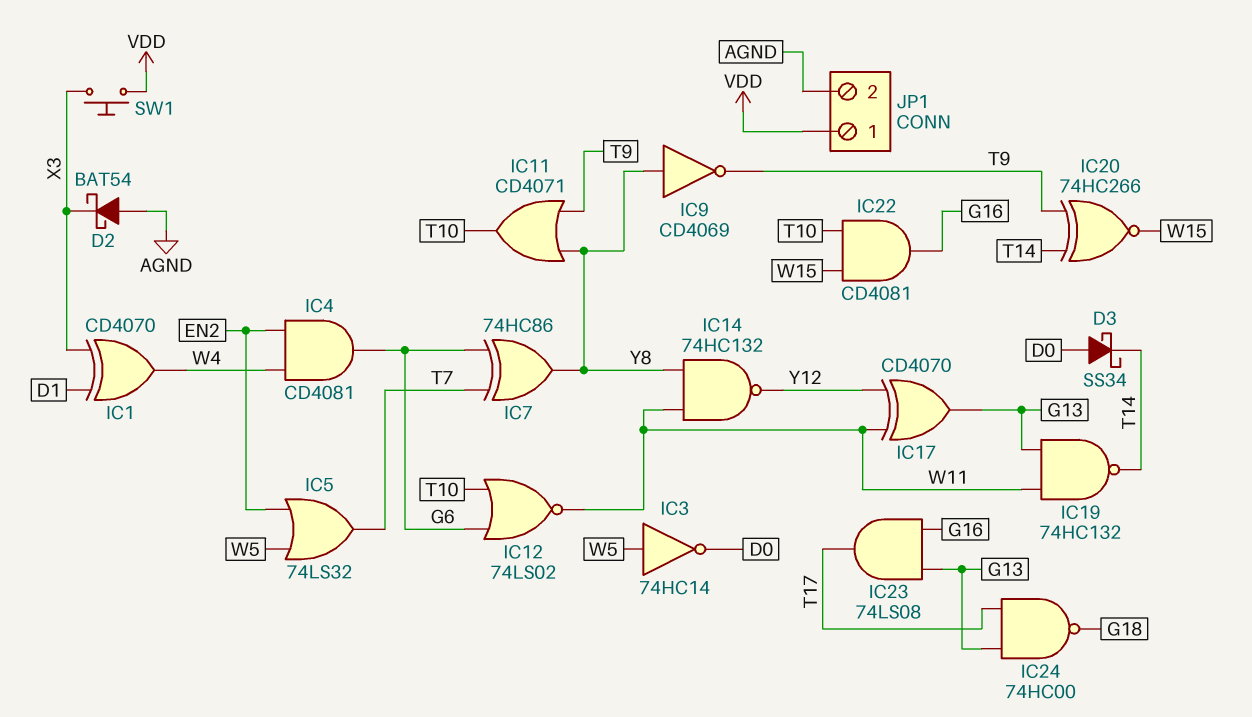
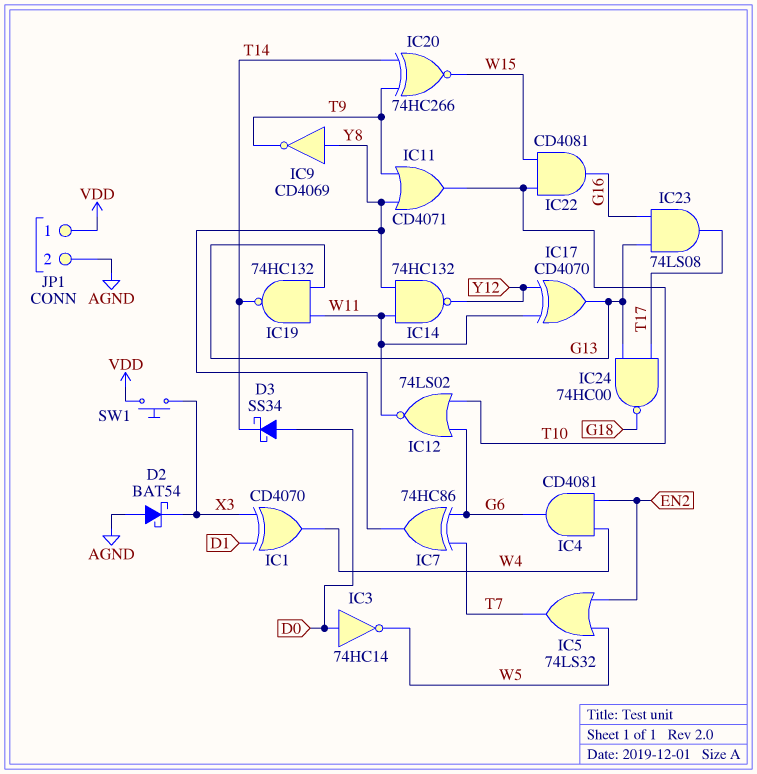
IC3: NOT 74HC14 (in W5, out D0) -> NOT 74HC14 (in D0, out W5)

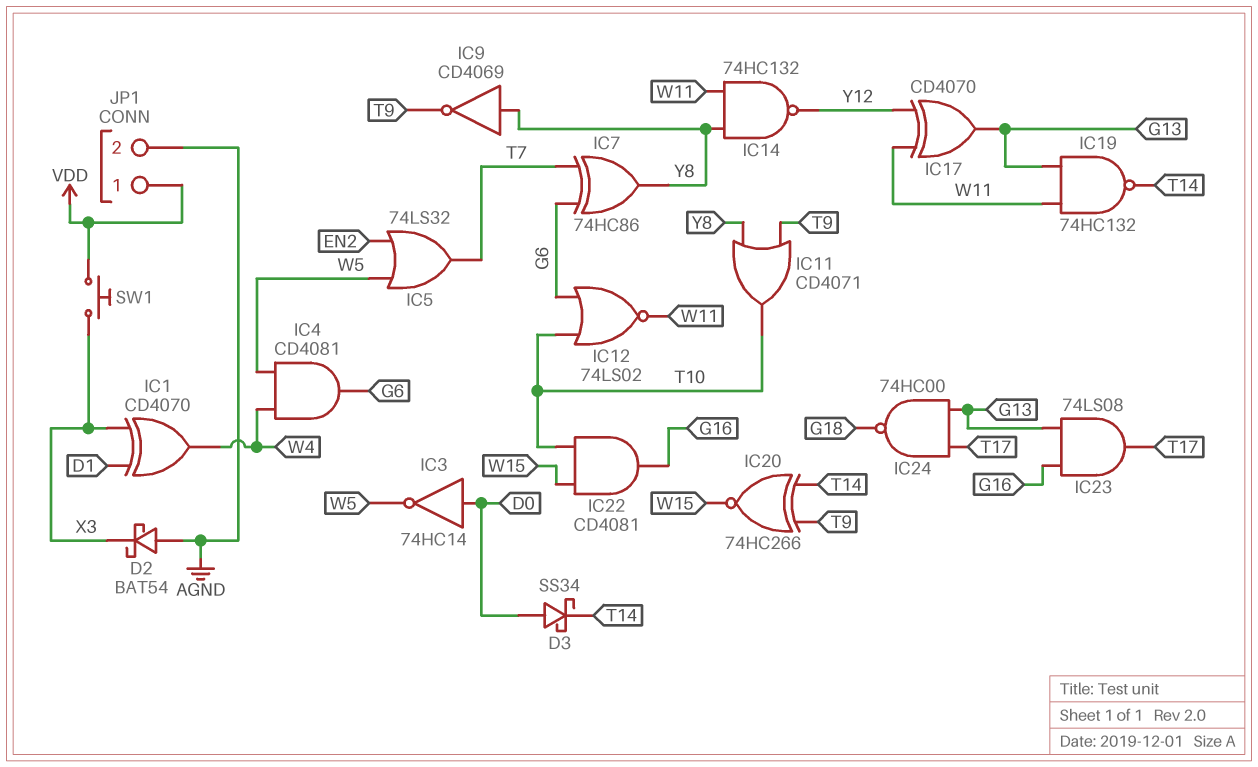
IC4: AND CD4081 (in EN2, in W4, out G6) -> AND CD4081 (in W4, in W5, out G6)

